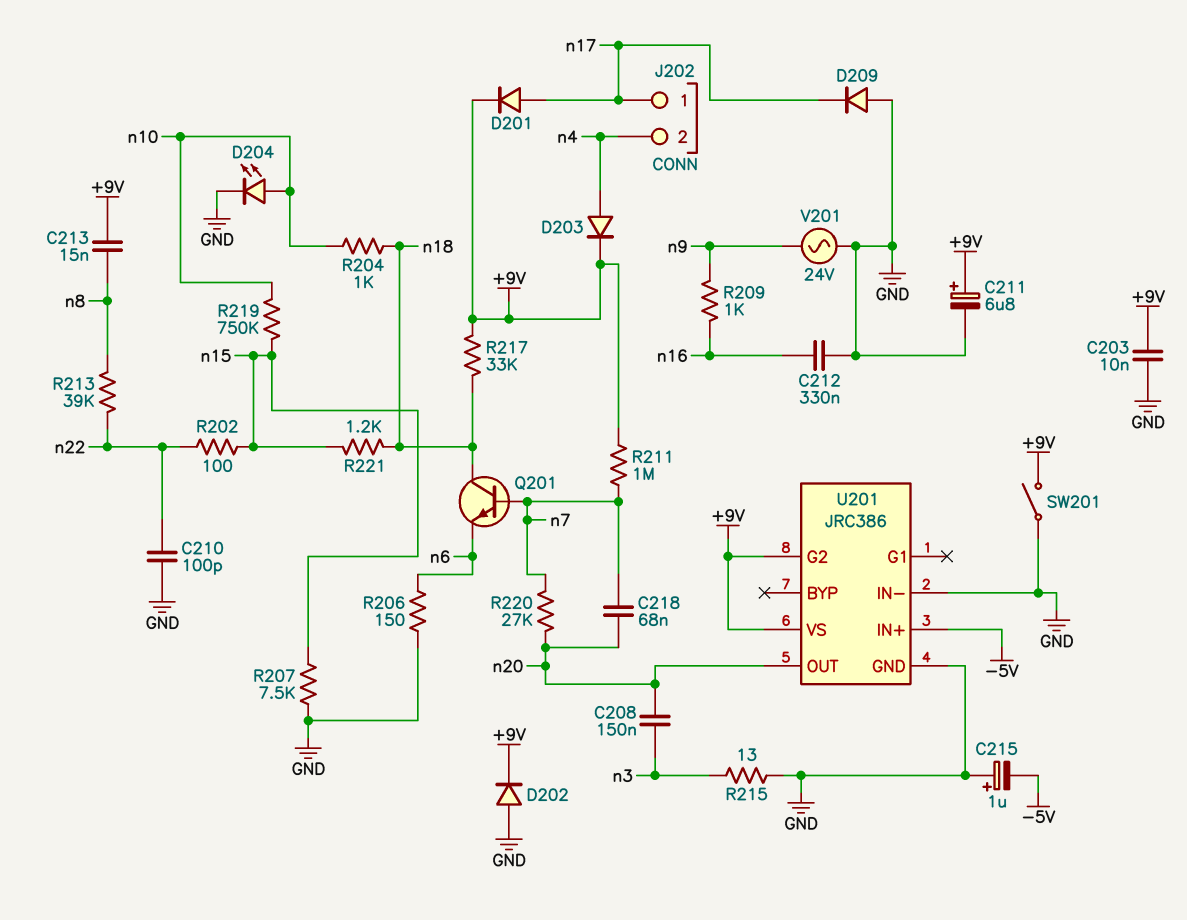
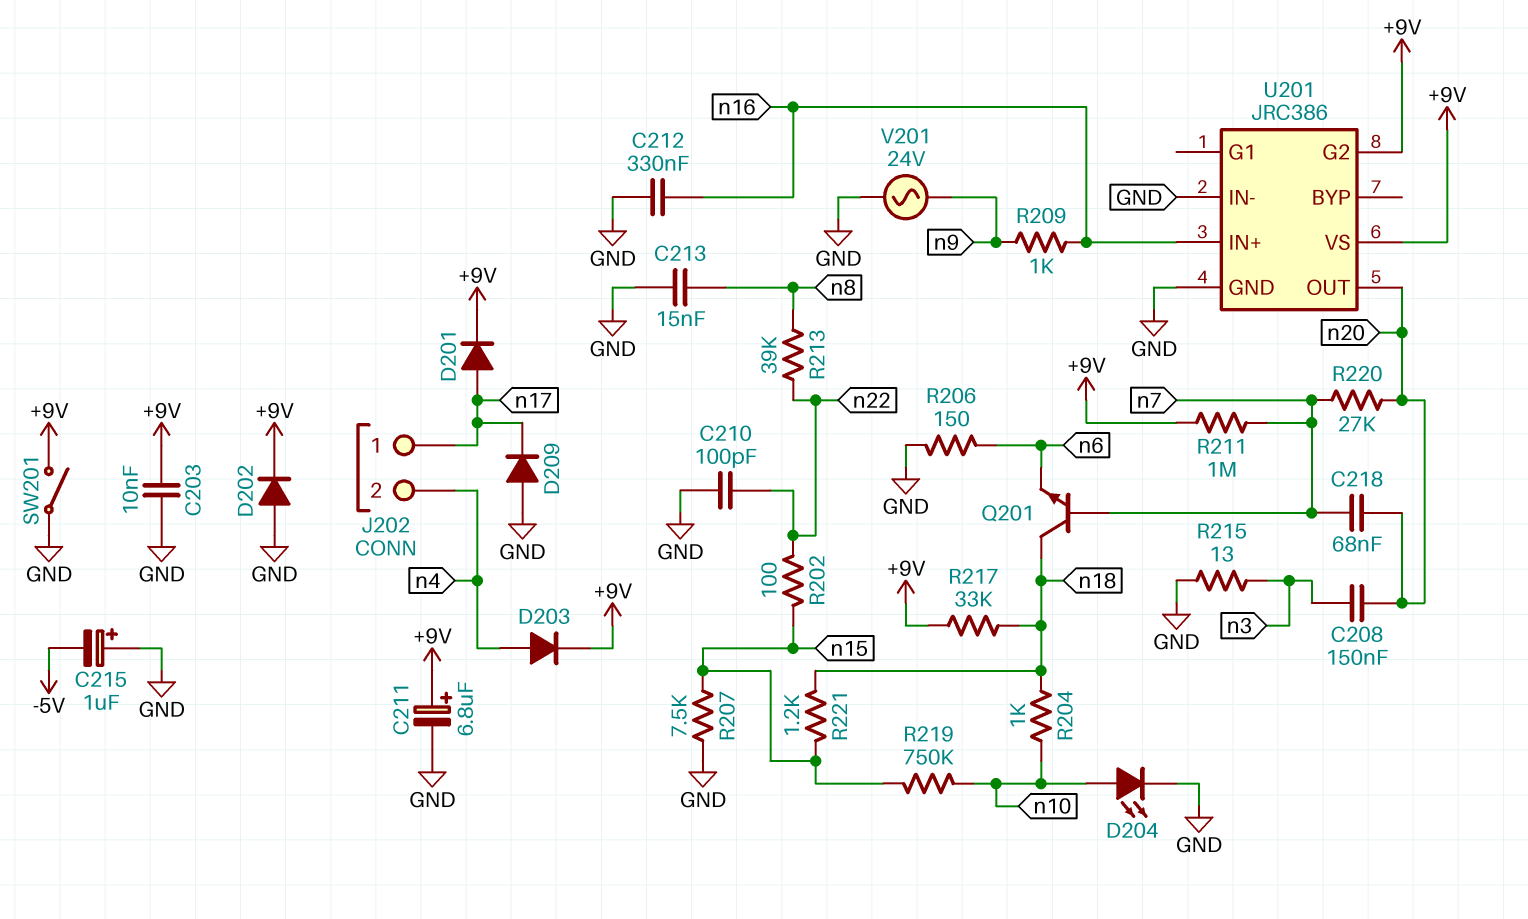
C213: 15nF (+9V, n8) -> 15nF (GND, n8)
U201 pin IN+: -5V -> n16

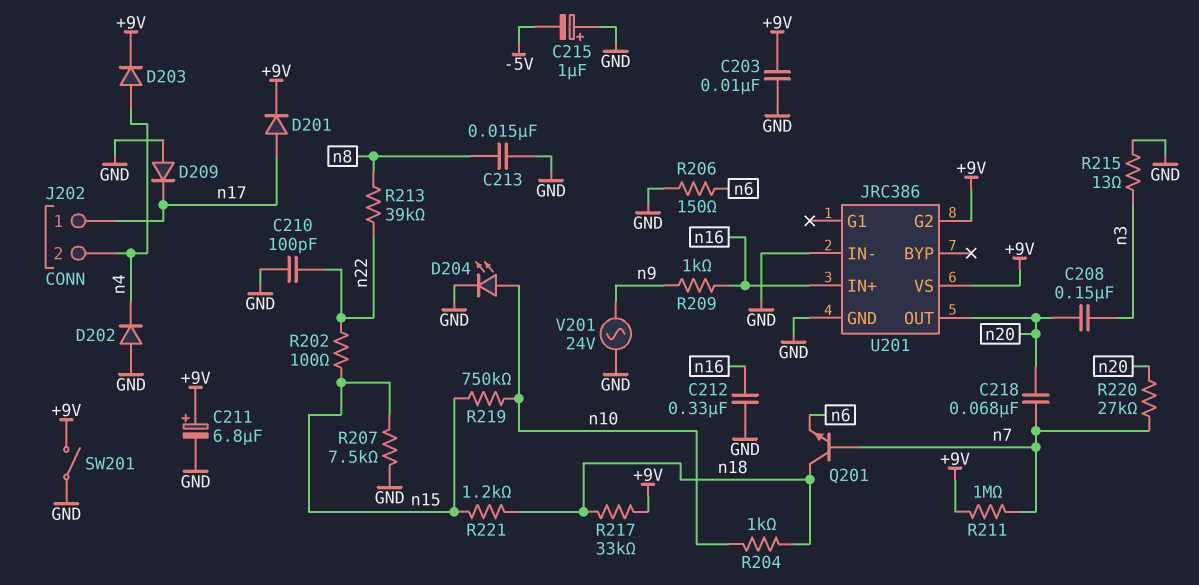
D202: diode (A GND, K +9V) -> diode (A GND, K n4)

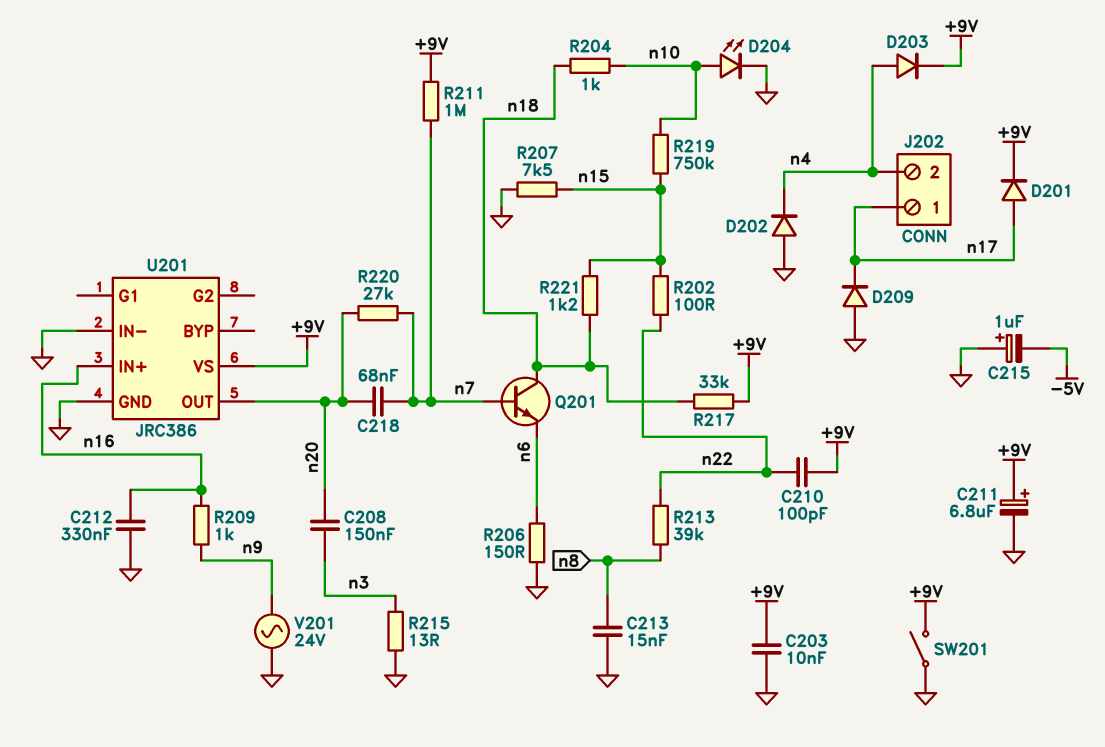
C210: 100pF (GND, n22) -> 100pF (+9V, n22)
U201 pin G2: +9V -> none

